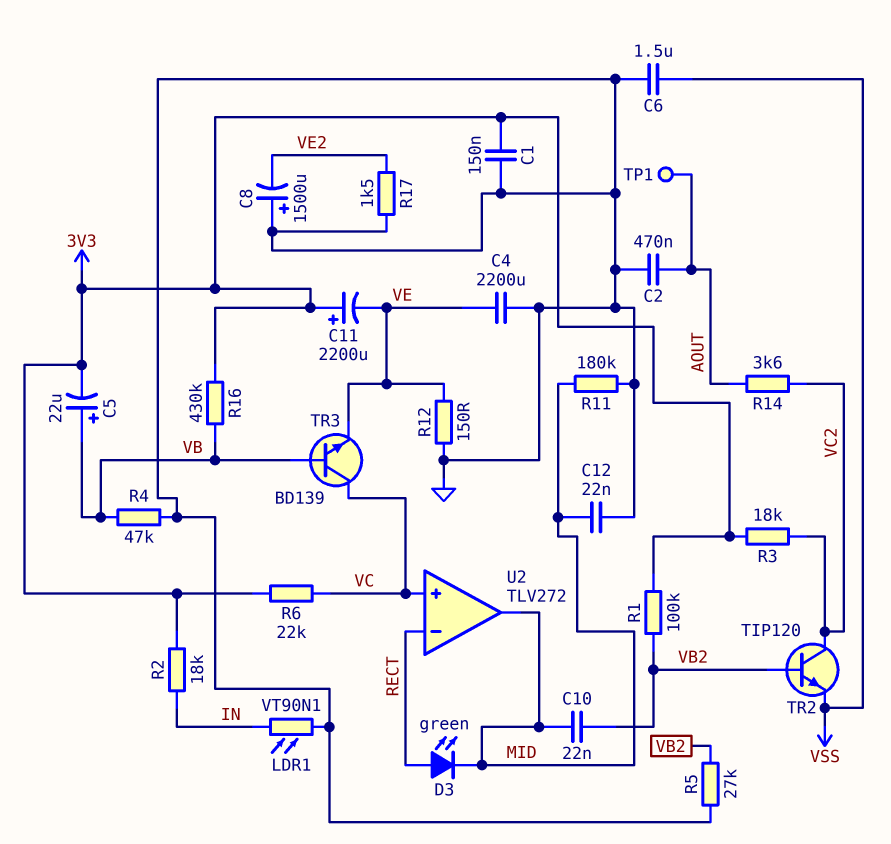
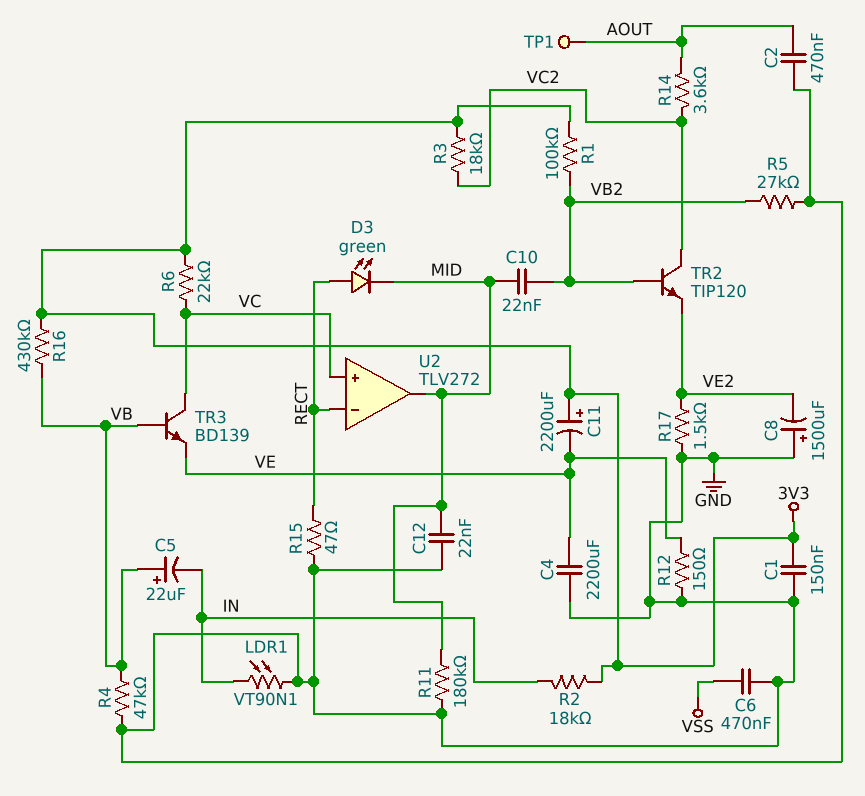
C5: 22uF (plus VB, minus 3V3) -> 22uF (plus VB, minus IN)
C6: 1.5uF (GND, VSS) -> 470nF (GND, VSS)
R15: none -> 47 (GND, RECT)
TR2: NPN TIP120 (B VB2, C VC2, E VSS) -> NPN TIP120 (B VB2, C VC2, E VE2)

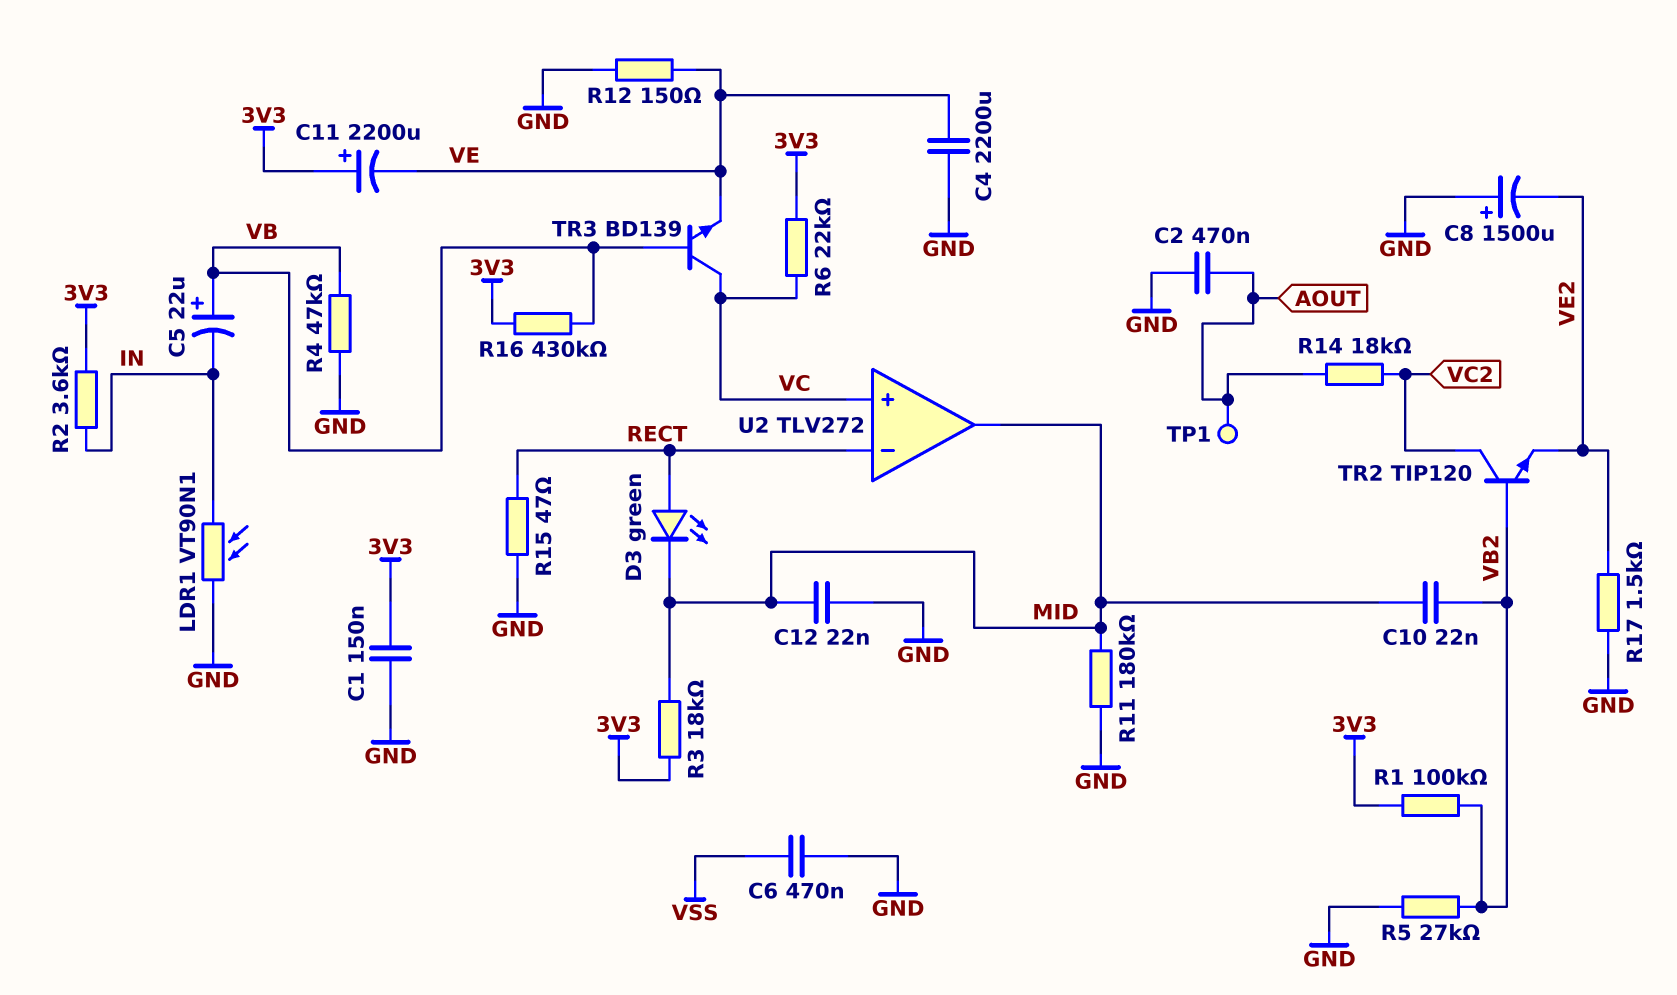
R2: 18k (3V3, IN) -> 3.6k (3V3, IN)
R3: 18k (3V3, VC2) -> 18k (3V3, MID)
R14: 3.6k (AOUT, VC2) -> 18k (AOUT, VC2)

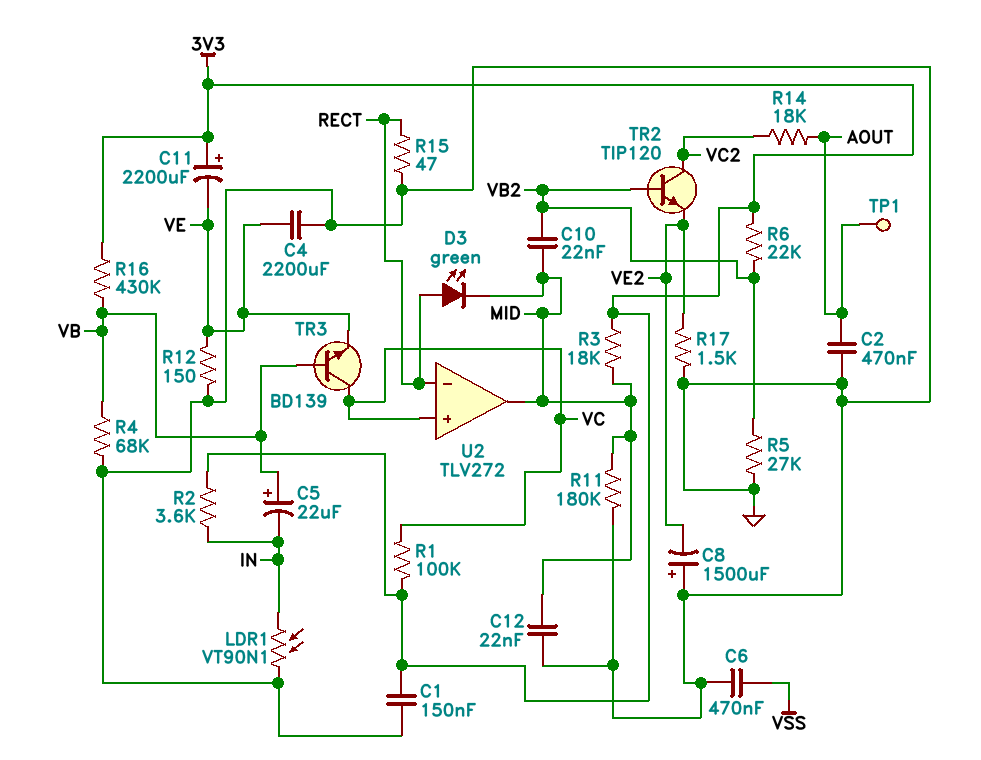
R1: 100k (3V3, VB2) -> 100k (3V3, VC)
R4: 47k (GND, VB) -> 68k (GND, VB)
R6: 22k (3V3, VC) -> 22k (3V3, VB2)

